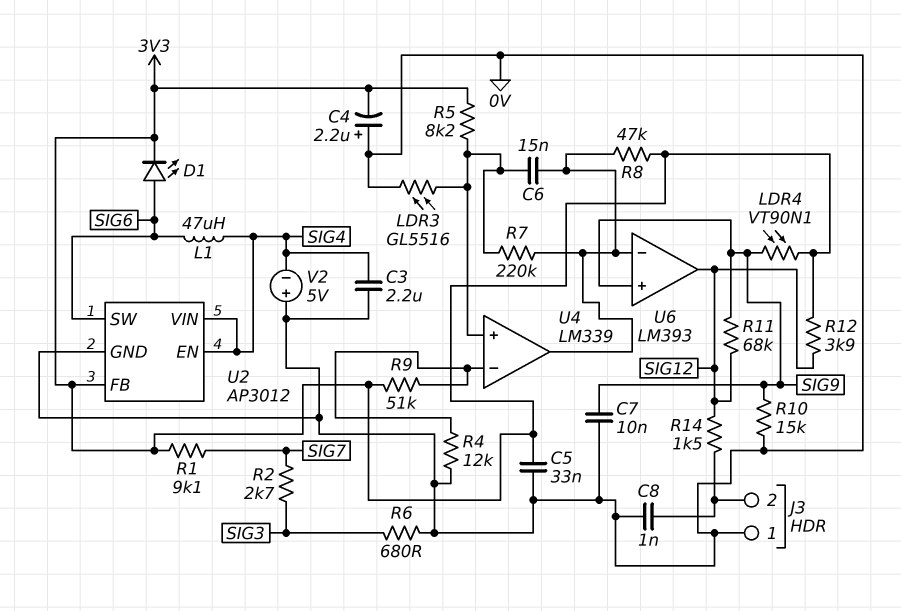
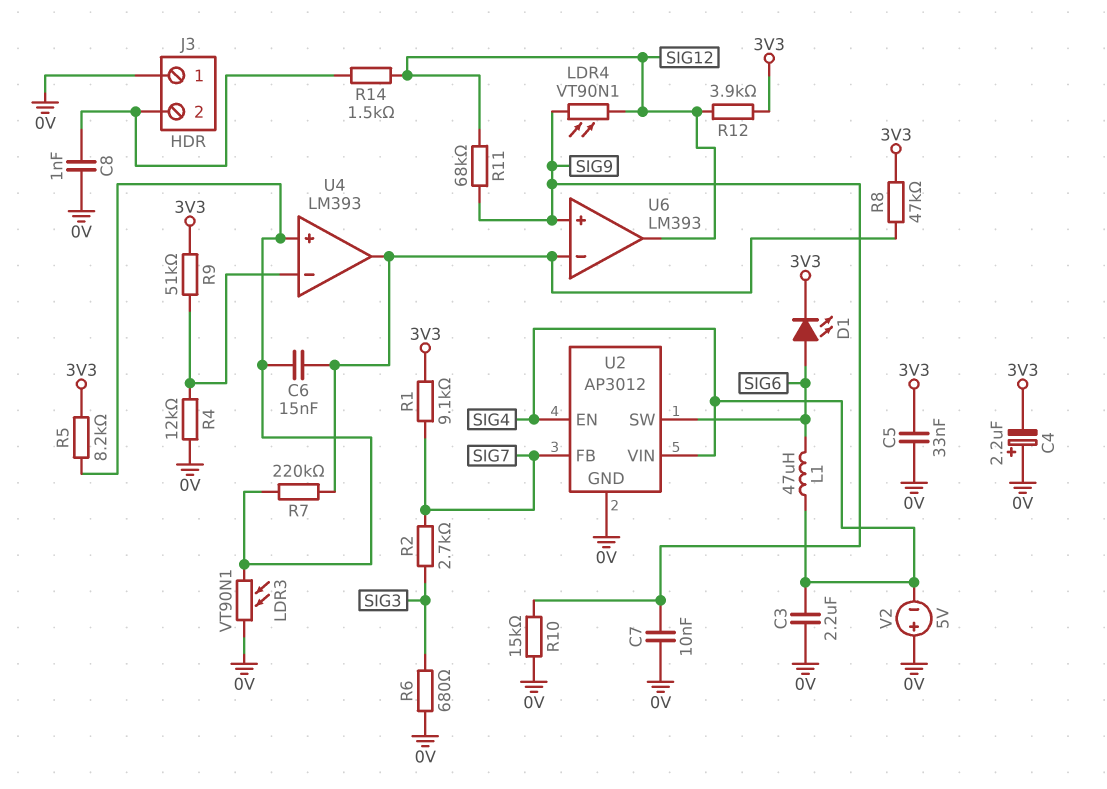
LDR3: GL5516 (0V, U4/in+) -> VT90N1 (0V, U4/in+)
LDR4: VT90N1 (3V3, SIG9) -> VT90N1 (SIG9, SIG12)
U2 pin FB: 3V3 -> SIG7
U4: LM339 -> LM393

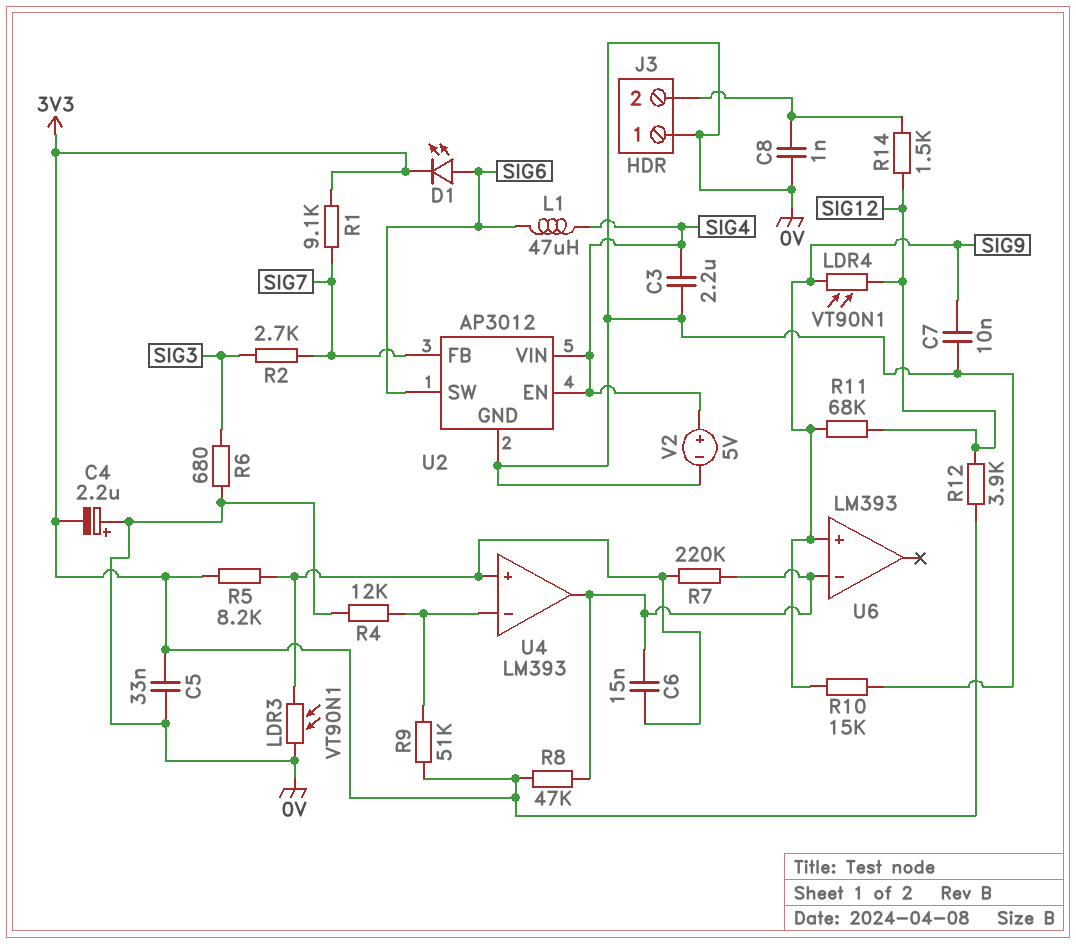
U6 pin out: SIG12 -> none
V2: 5V (plus 0V, minus SIG4) -> 5V (plus SIG4, minus 0V)

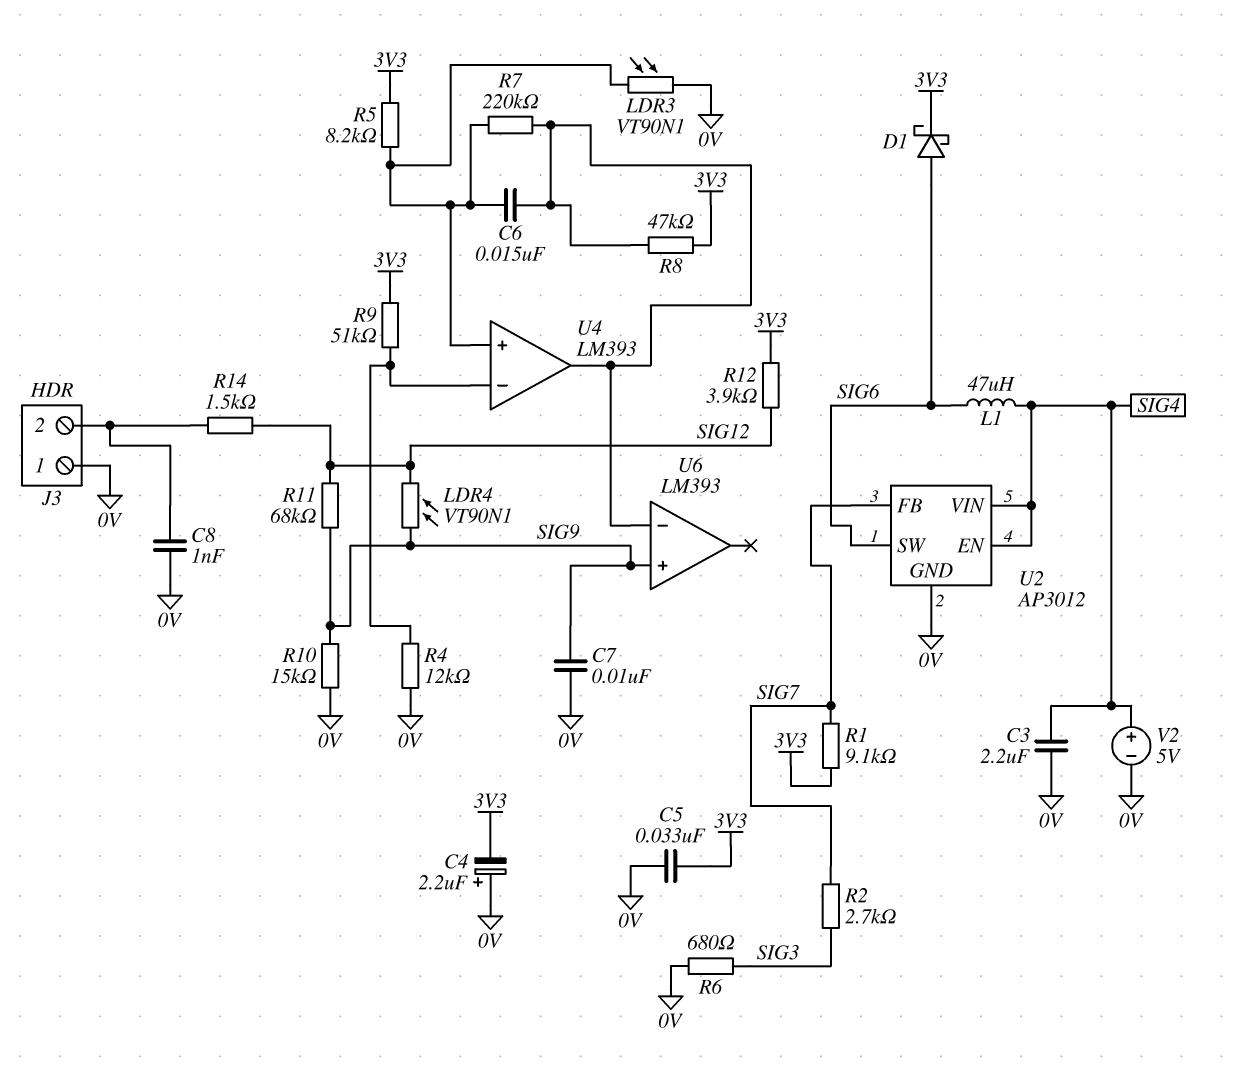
D1: LED (A SIG6, K 3V3) -> schottky (A SIG6, K 3V3)

